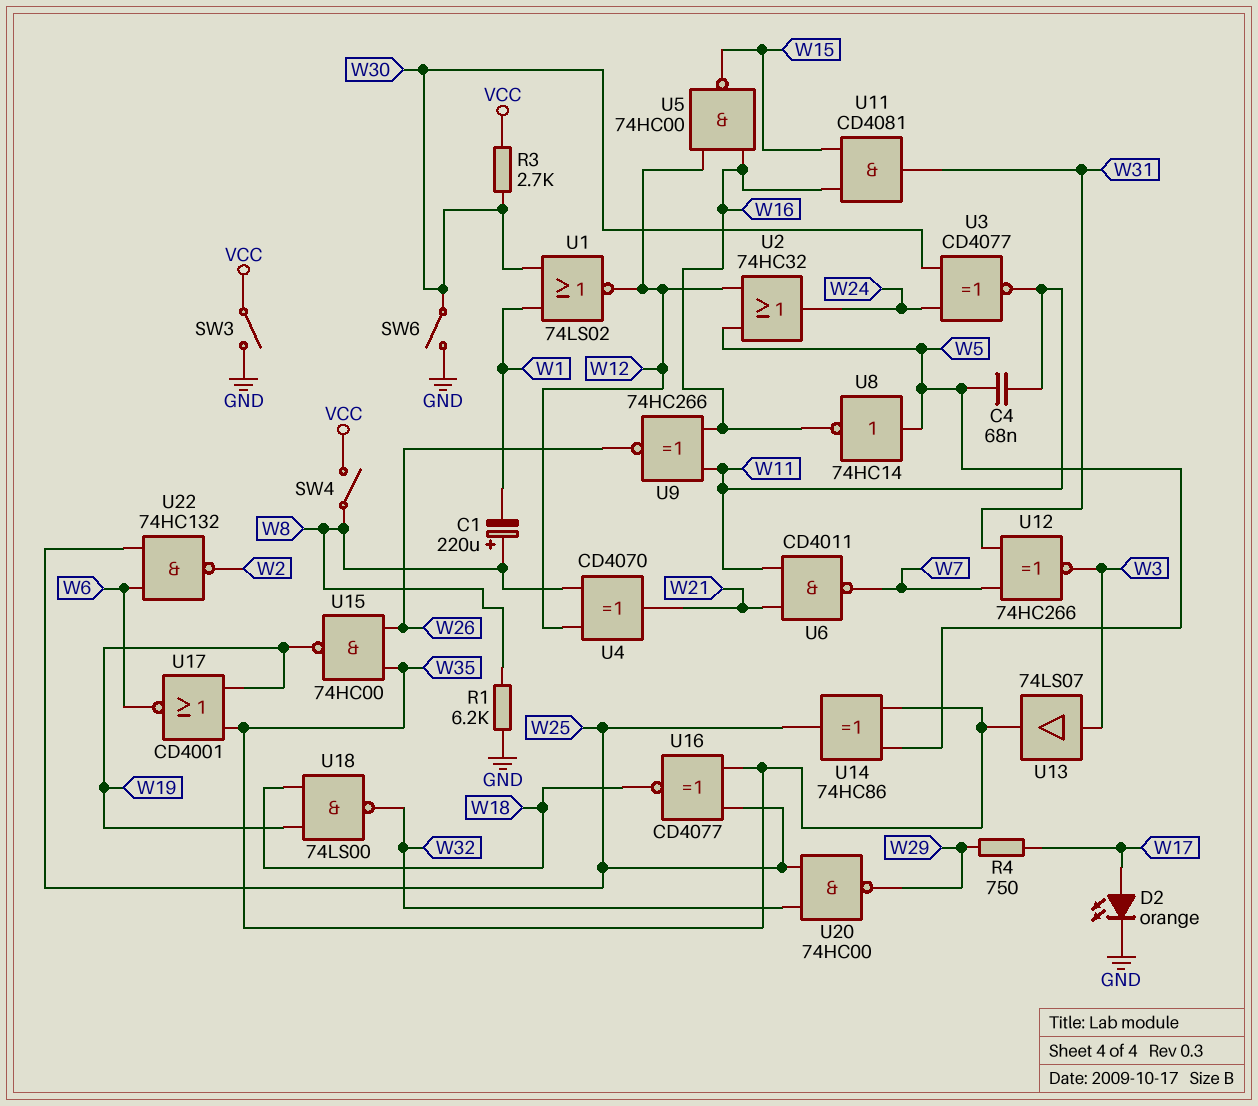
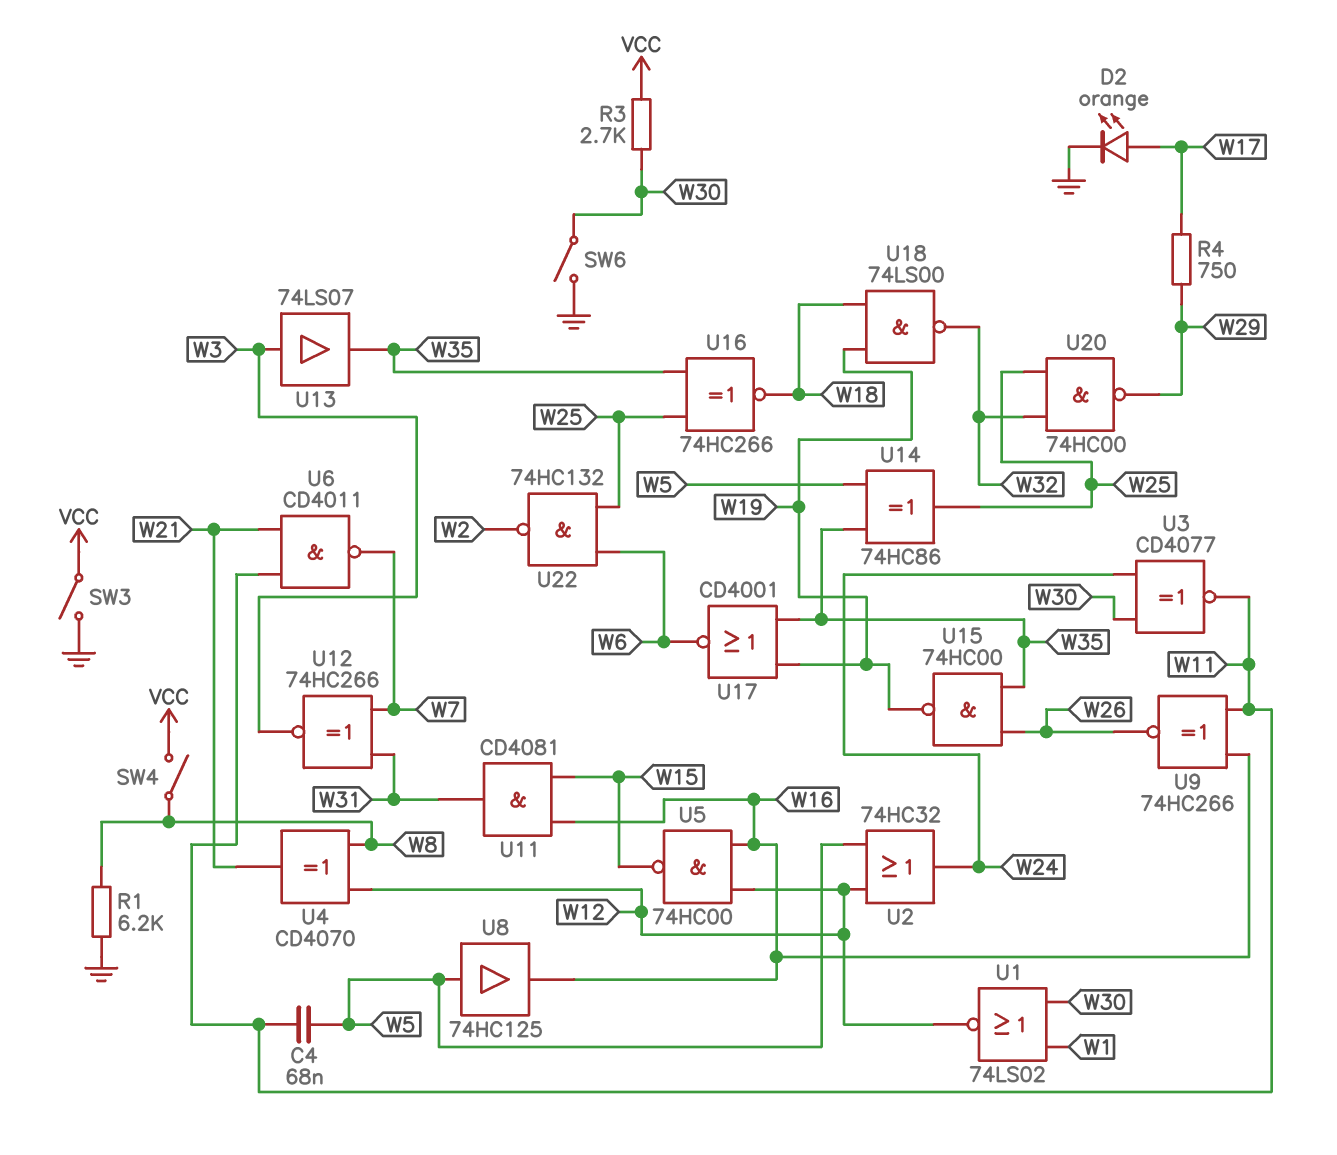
C1: 220uF (plus W8, minus W1) -> none
U8: NOT 74HC14 (in W5, out W16) -> buffer 74HC125 (in W5, out W16)
U16: XNOR CD4077 (in W25, in W35, out W18) -> XNOR 74HC266 (in W25, in W35, out W18)

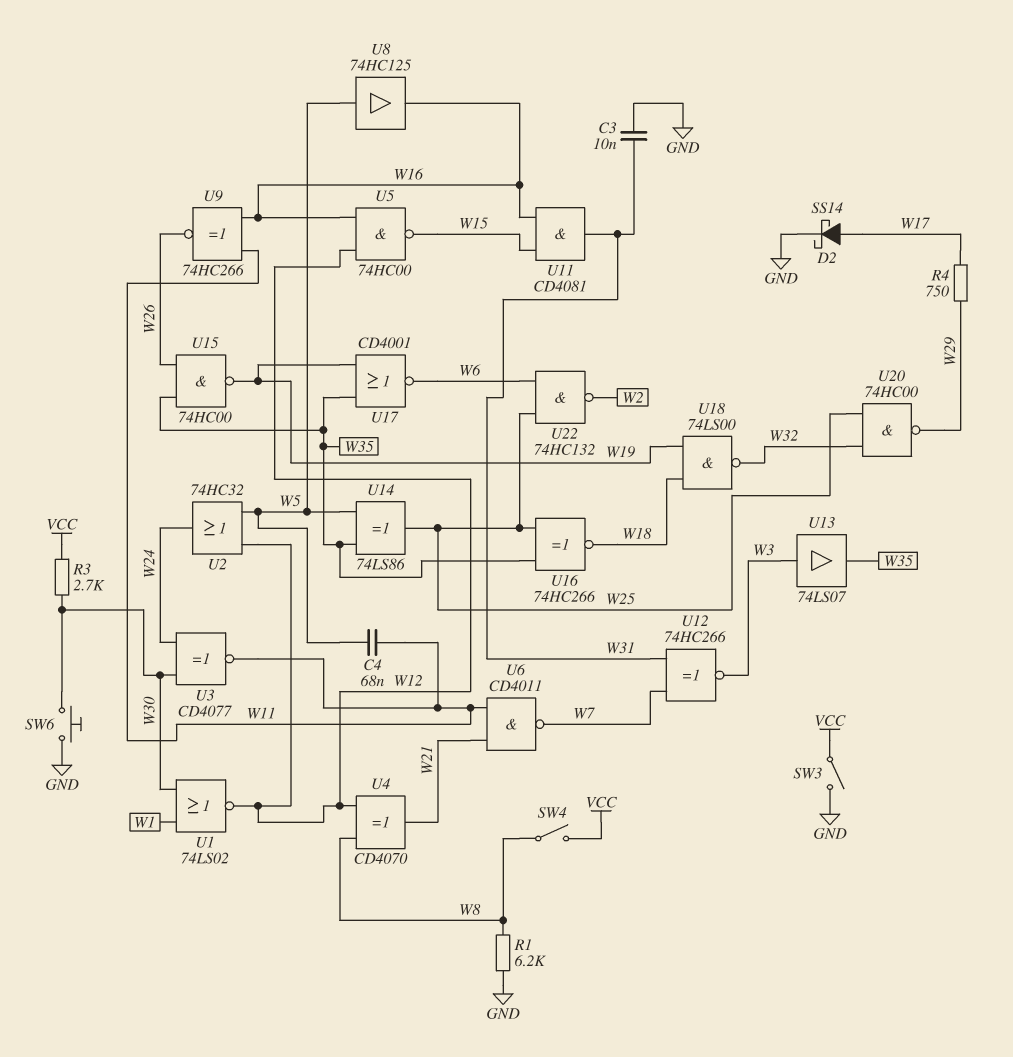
C3: none -> 10nF (GND, W31)
D2: LED orange (A W17, K GND) -> schottky SS14 (A W17, K GND)
SW6: switch (GND, W30) -> button (GND, W30)
U14: XOR 74HC86 (in W5, in W35, out W25) -> XOR 74LS86 (in W5, in W35, out W25)

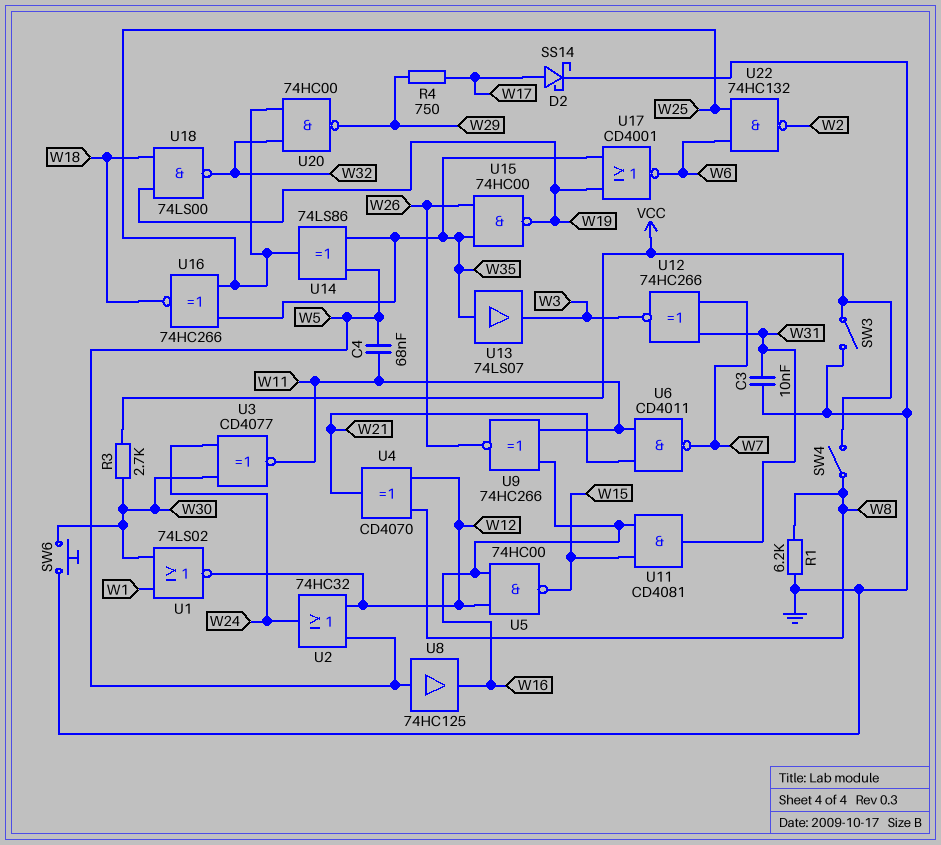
U13: buffer 74LS07 (in W3, out W35) -> buffer 74LS07 (in W35, out W3)

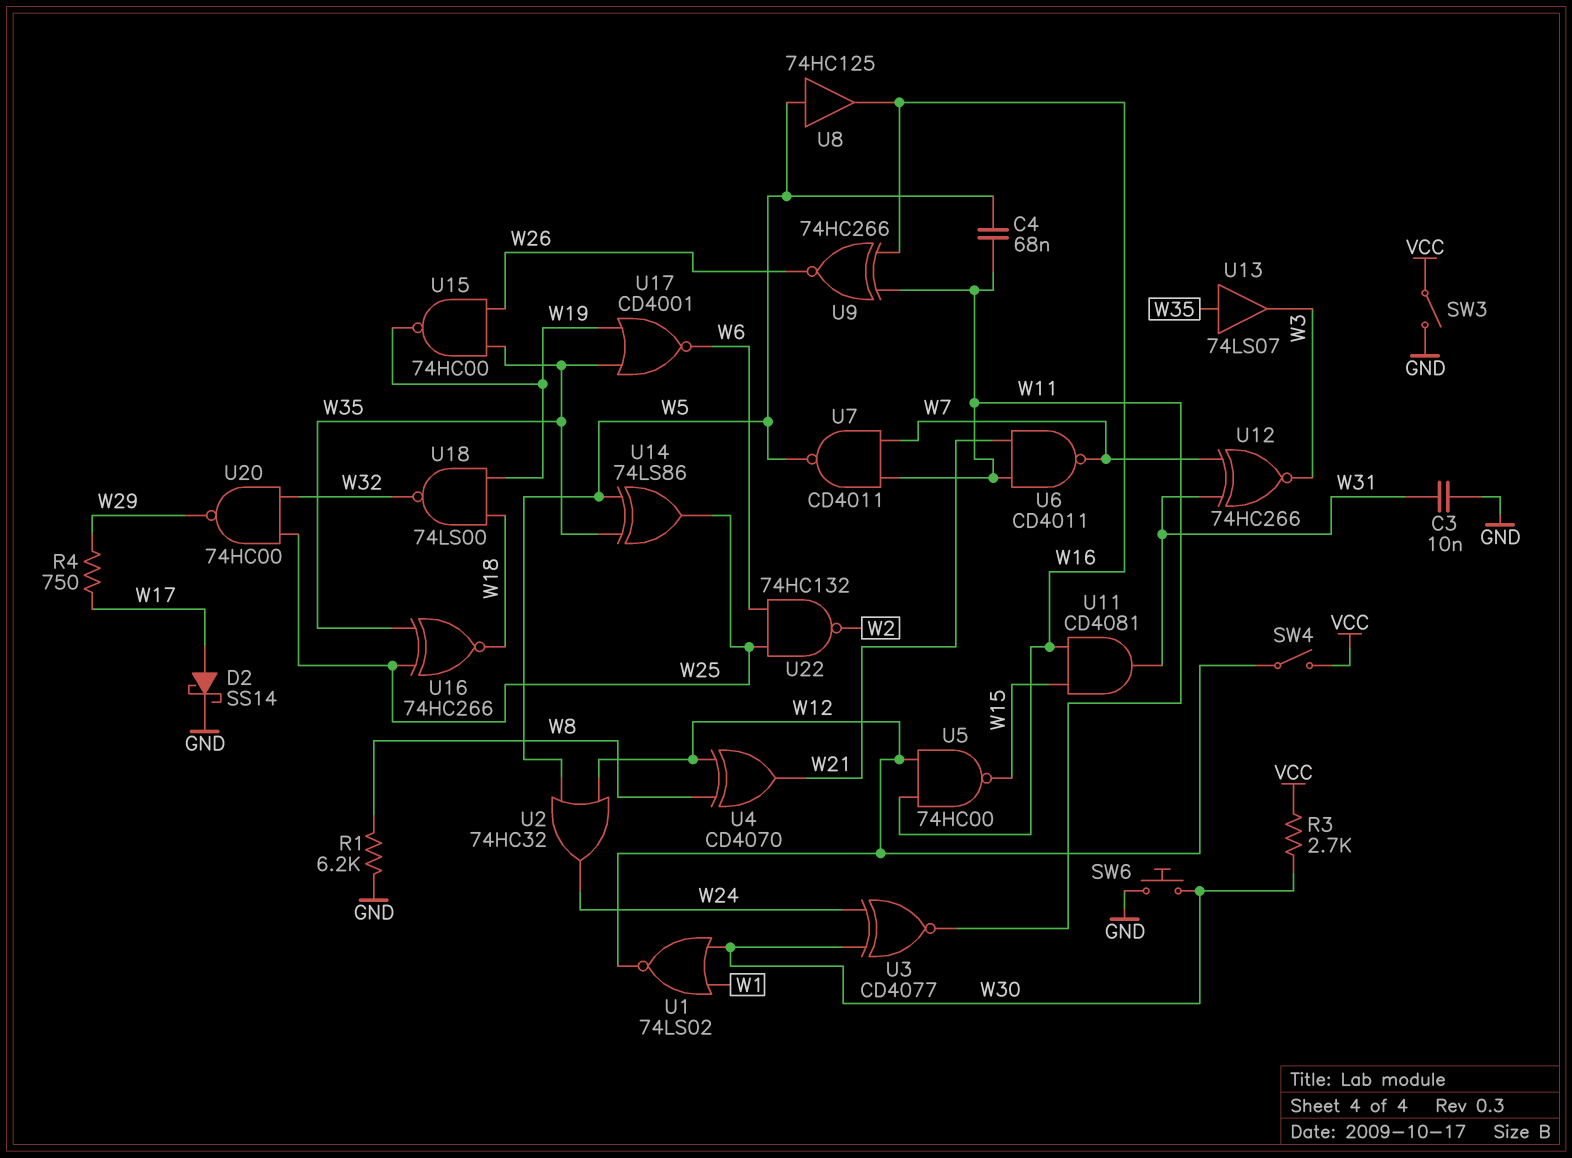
SW4: switch (VCC, W8) -> switch (VCC, W12)
U7: none -> NAND CD4011 (in W7, in W11, out W5)

